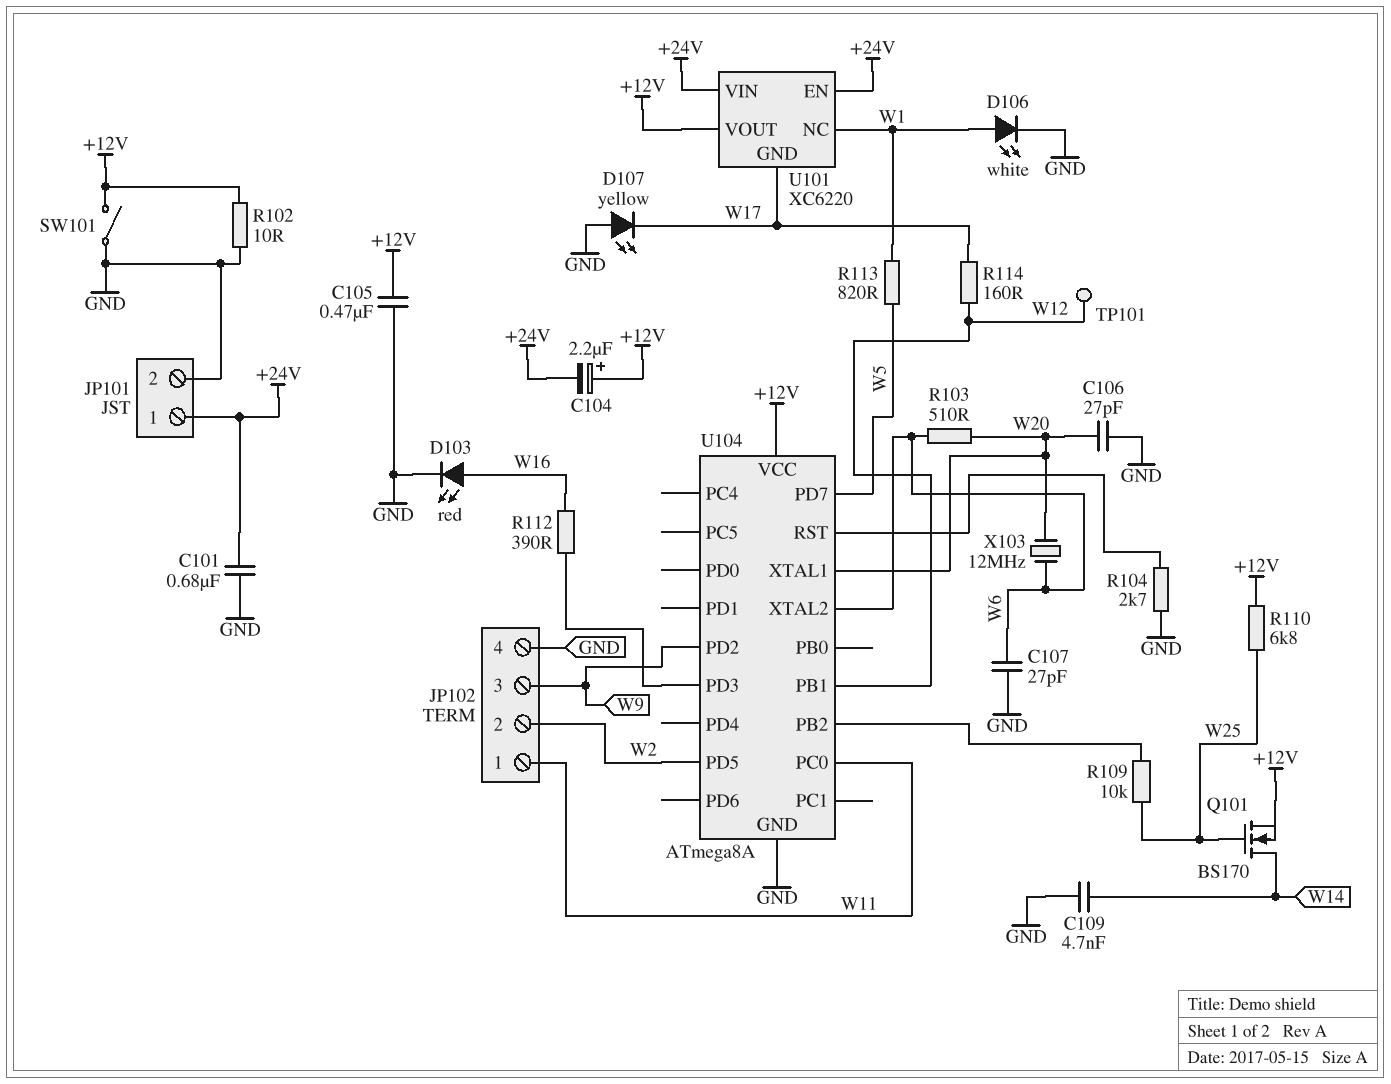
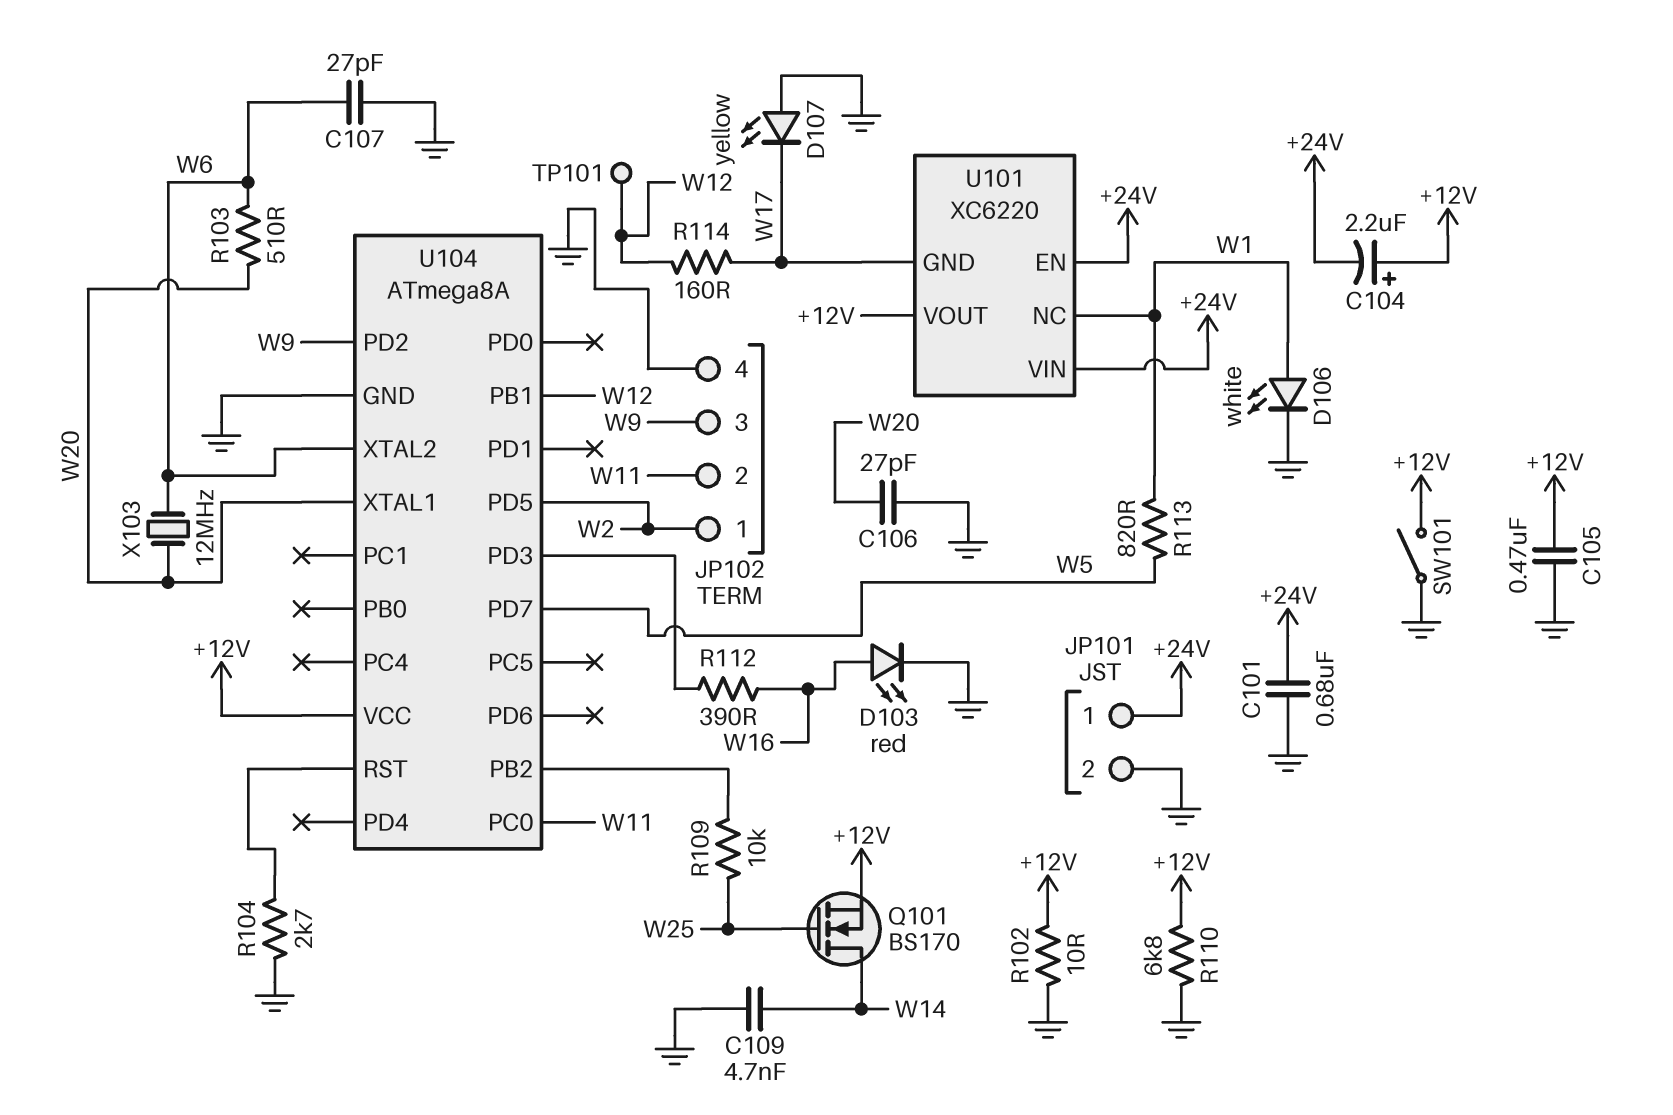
JP102 pin 1: W11 -> W2
JP102 pin 2: W2 -> W11
R110: 6.8k (+12V, W25) -> 6.8k (+12V, GND)

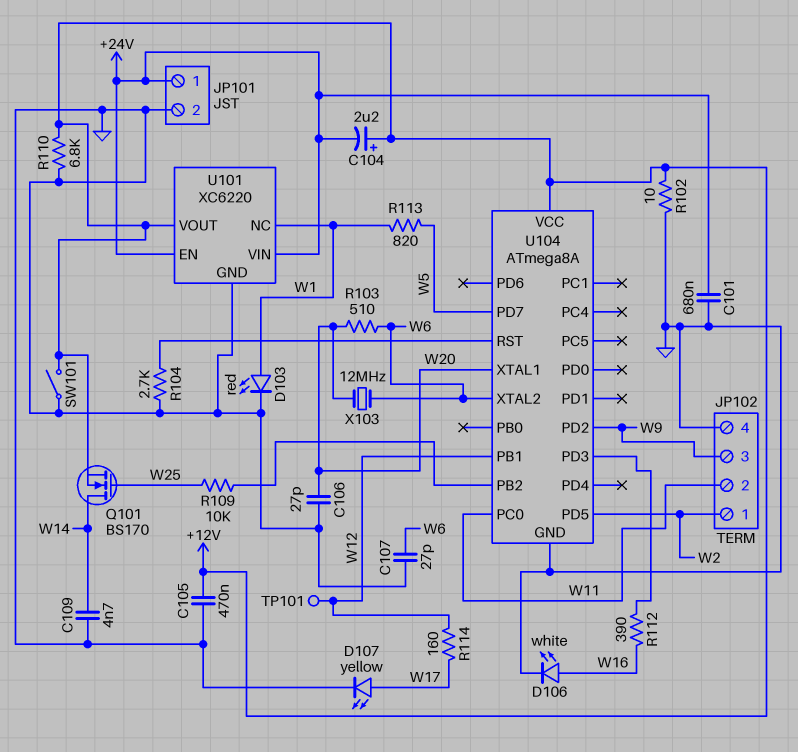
D103: LED red (A W16, K GND) -> LED red (A W1, K GND)
D106: LED white (A W1, K GND) -> LED white (A W16, K GND)
D107: LED yellow (A GND, K W17) -> LED yellow (A W17, K GND)
U101 pin GND: W17 -> GND

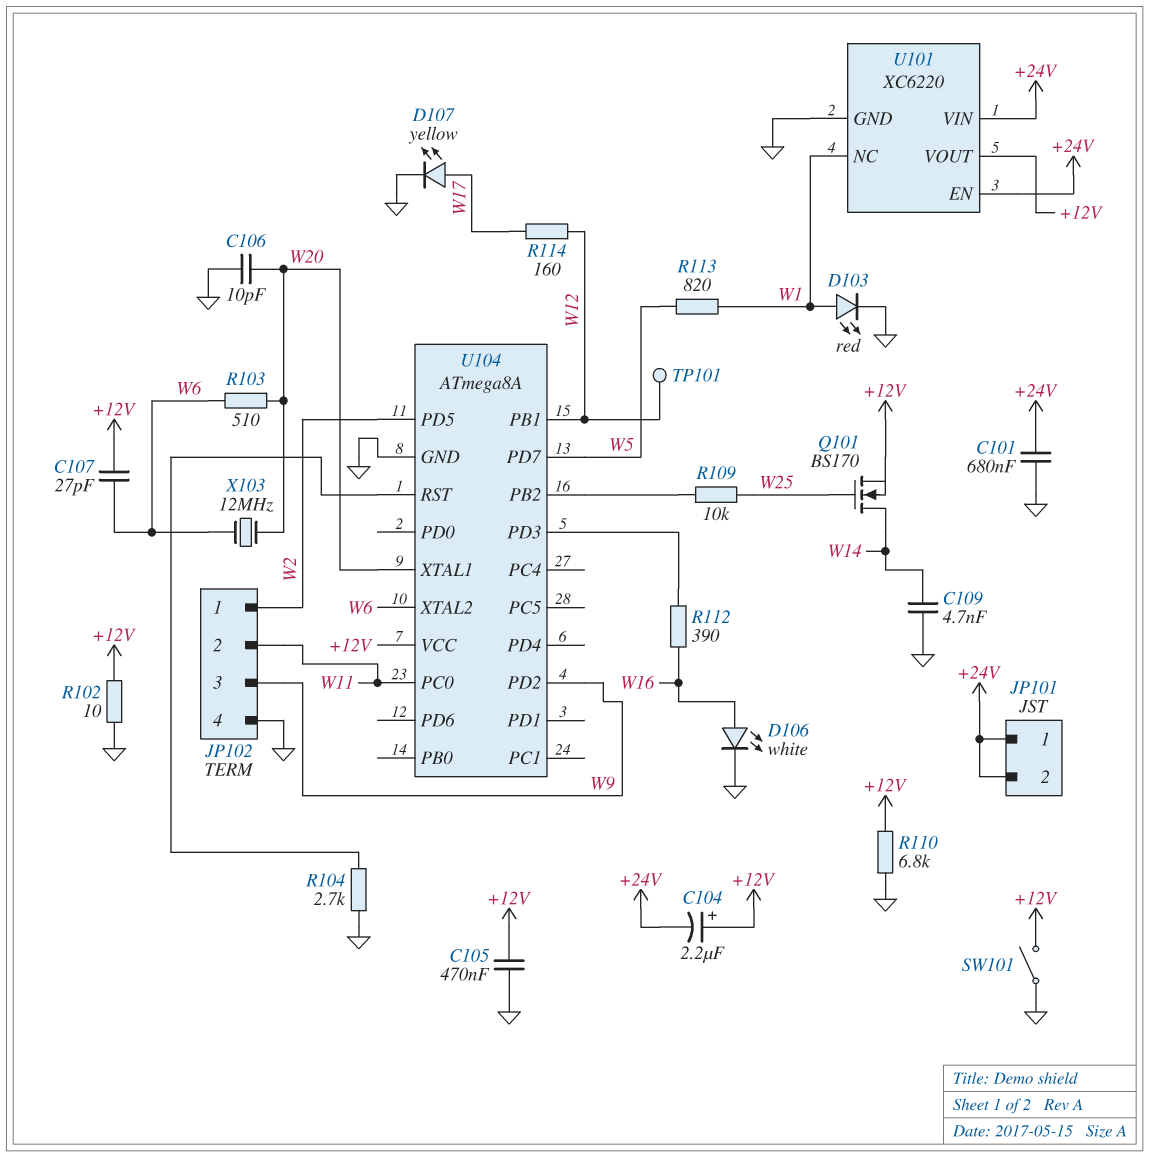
C106: 27pF (GND, W20) -> 10pF (GND, W20)
C107: 27pF (GND, W6) -> 27pF (+12V, W6)
JP101 pin 2: GND -> +24V

